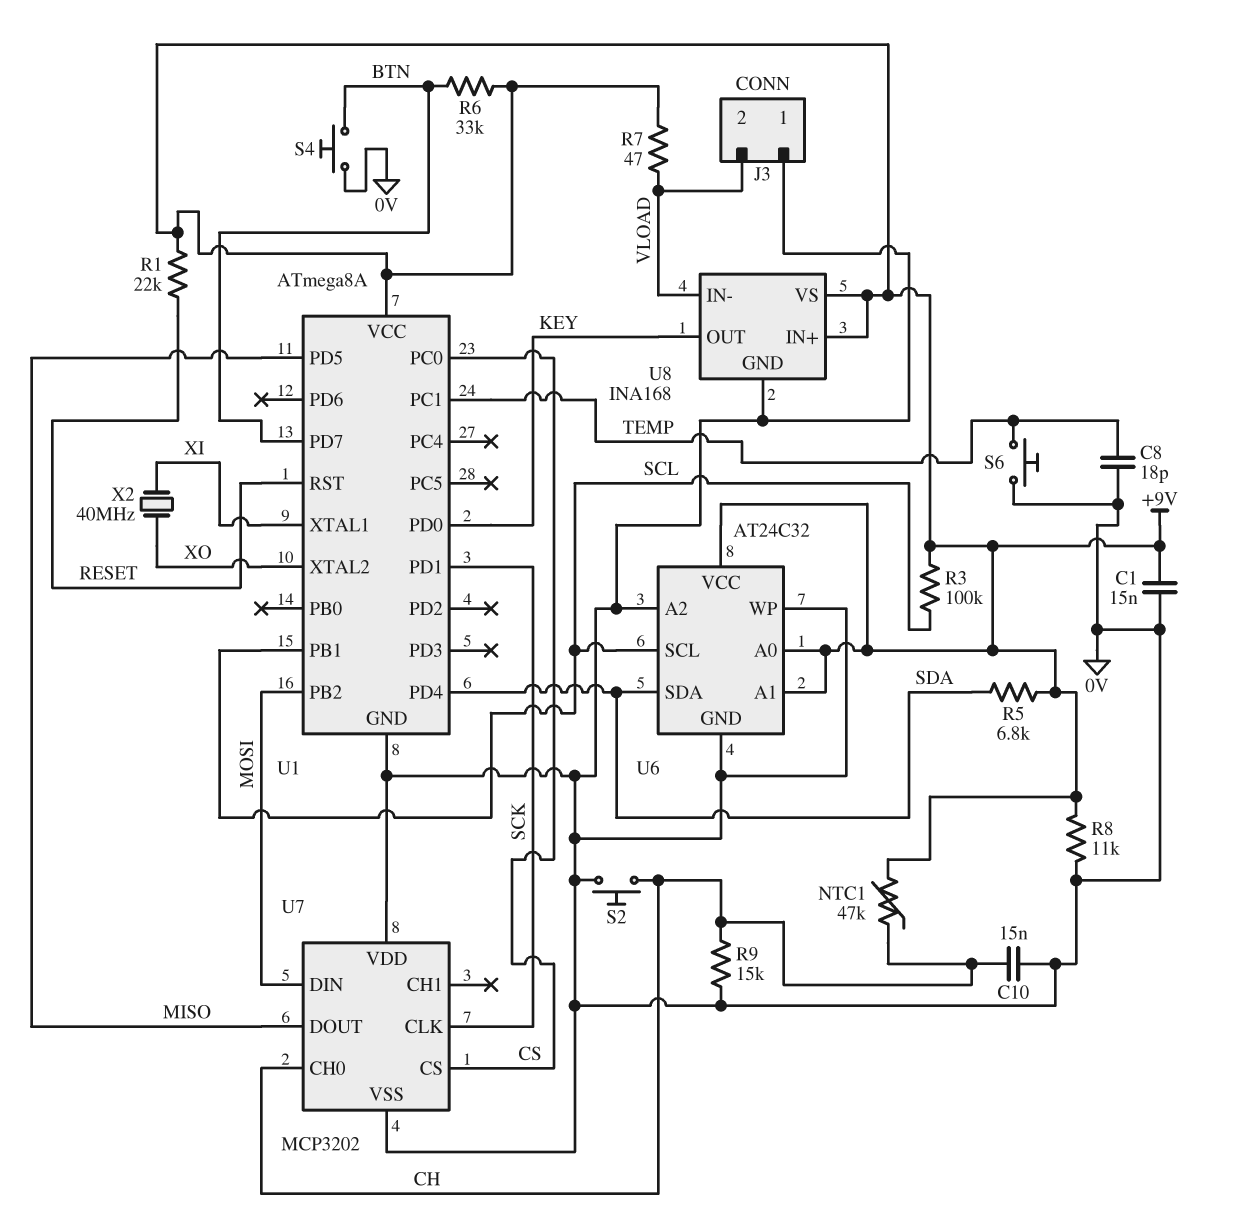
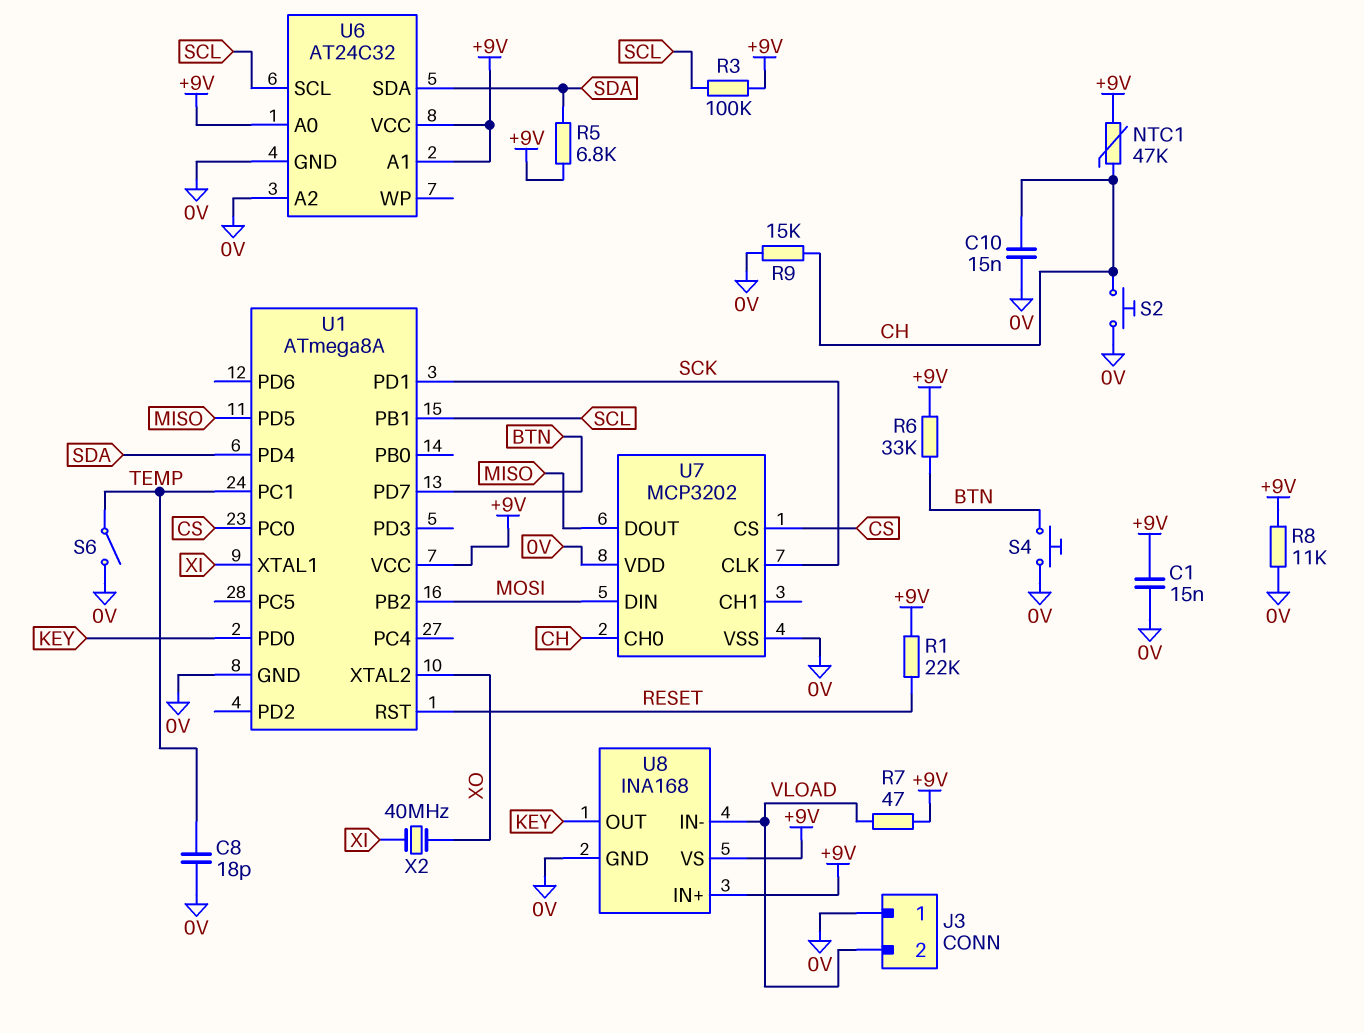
S6: button (0V, TEMP) -> switch (0V, TEMP)
U6 pin WP: 0V -> none

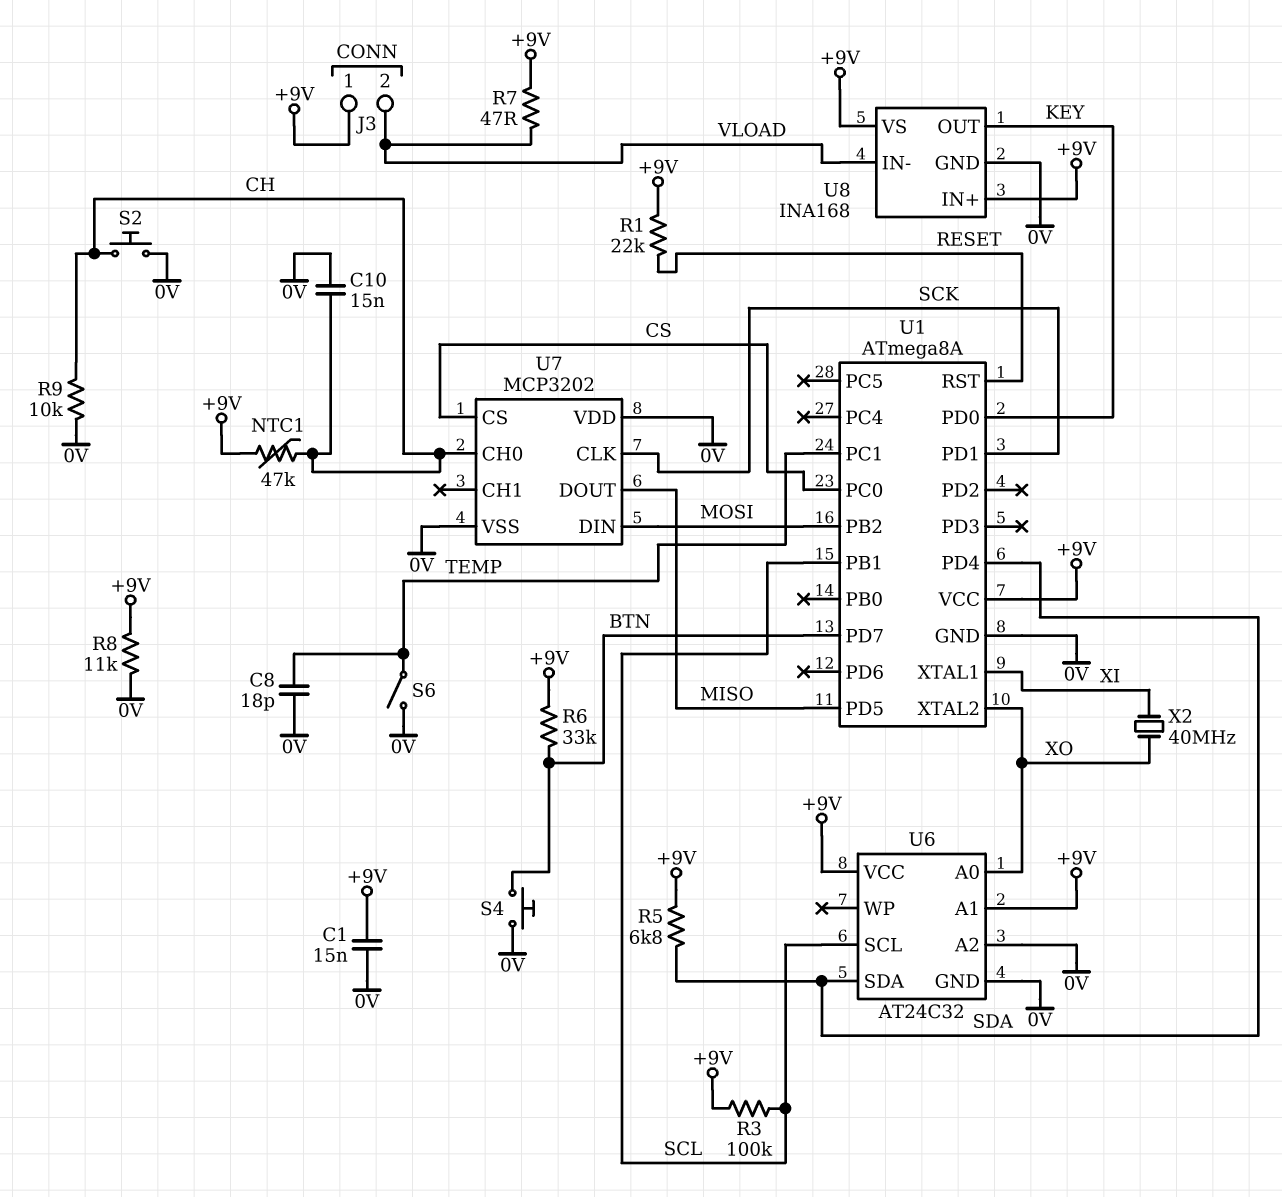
J3 pin 1: 0V -> +9V
R9: 15k (0V, CH) -> 10k (0V, CH)
U6 pin A0: +9V -> XO

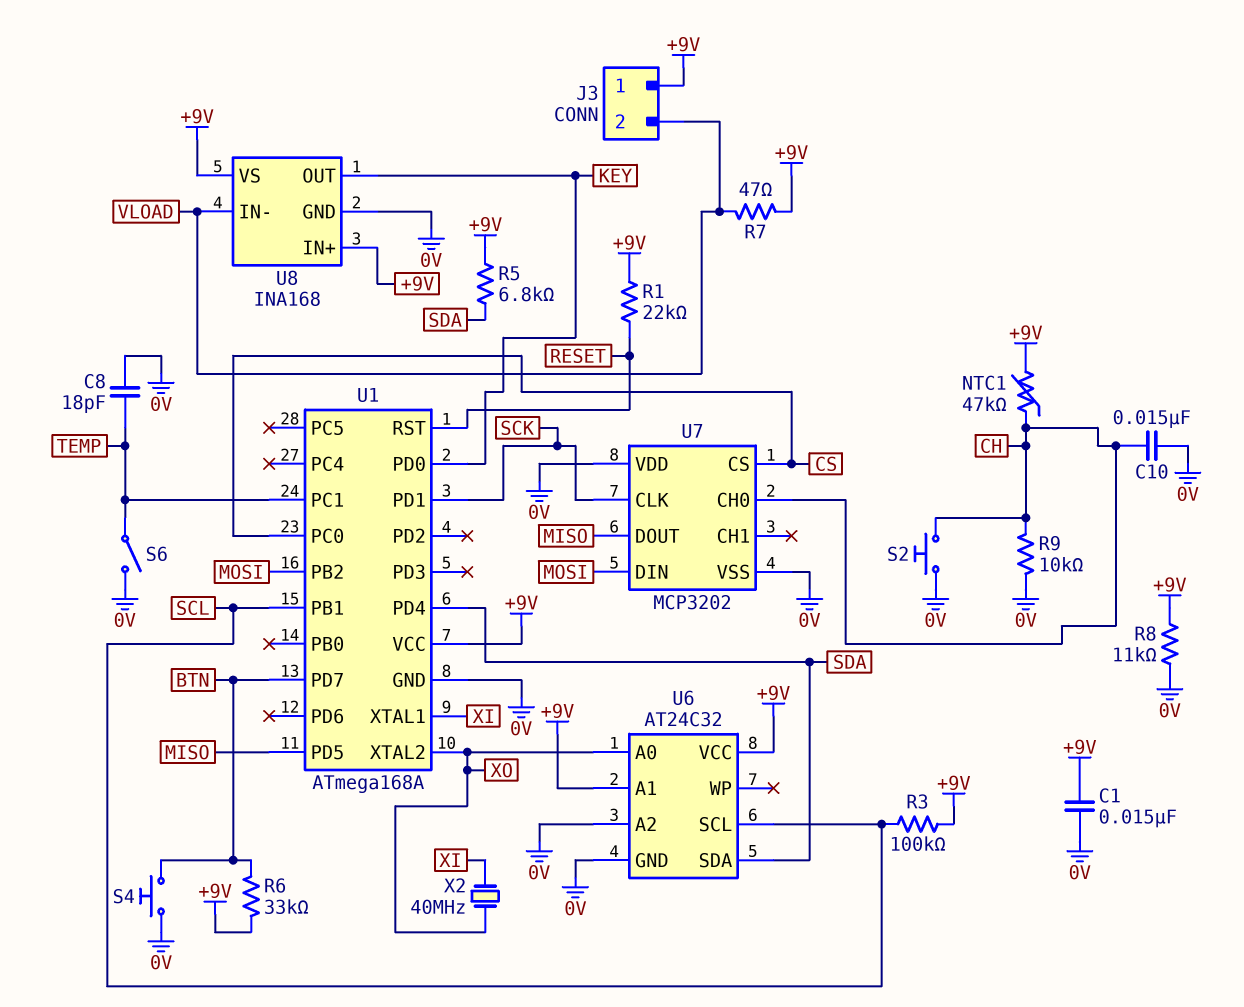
U1: ATmega8A -> ATmega168A

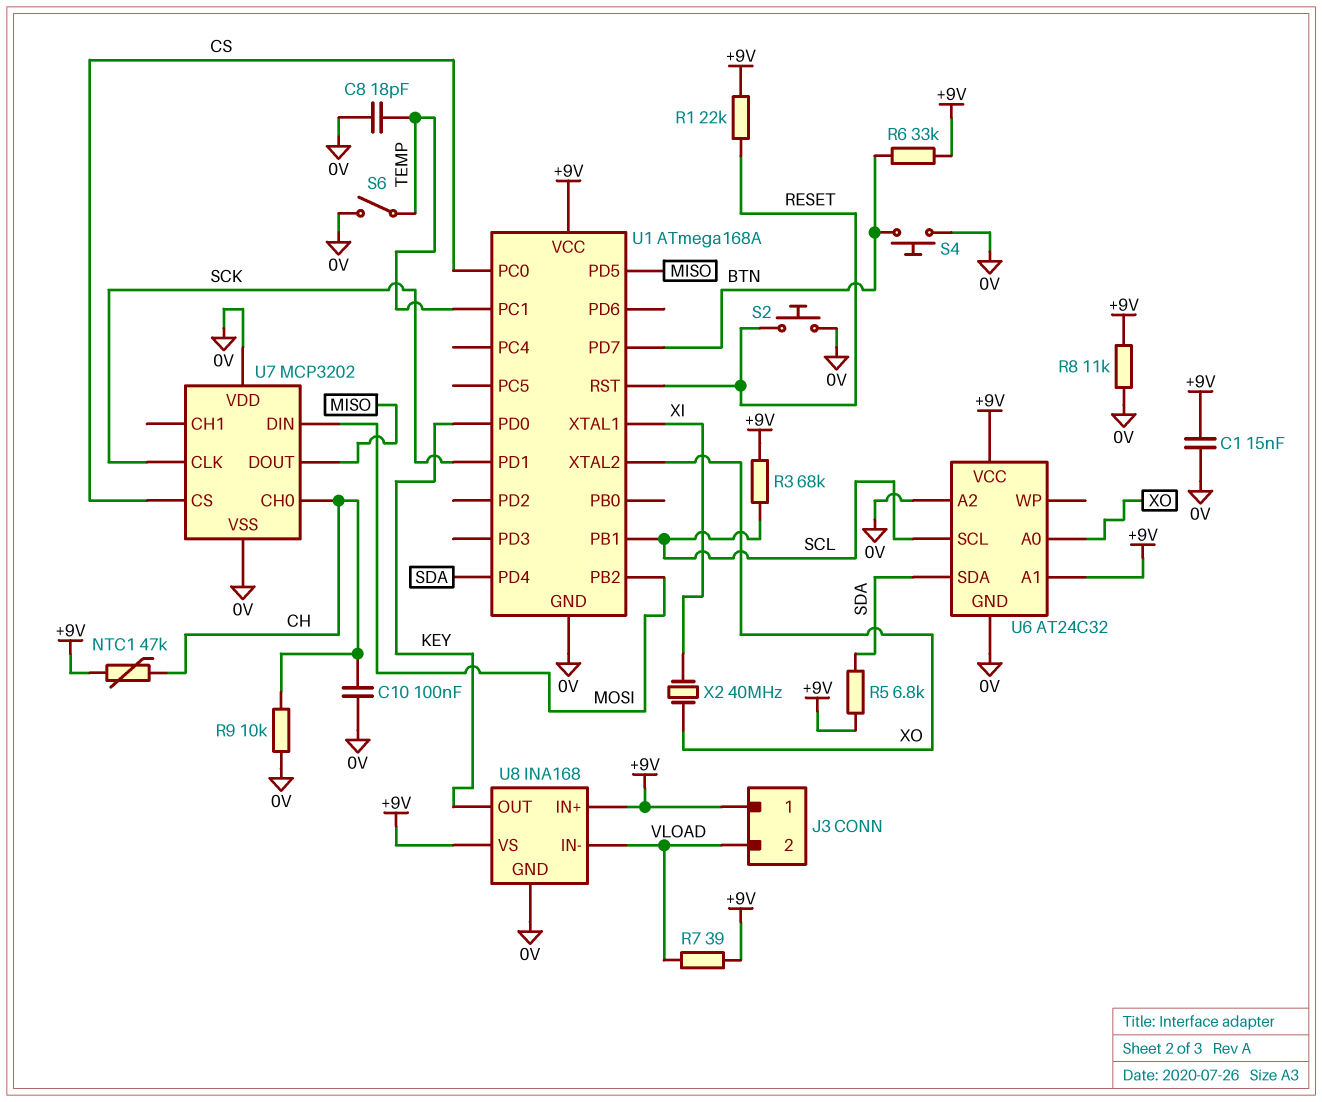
C10: 15nF (0V, CH) -> 100nF (0V, CH)
R3: 100k (+9V, SCL) -> 68k (+9V, SCL)
R7: 47 (+9V, VLOAD) -> 39 (+9V, VLOAD)
S2: button (0V, CH) -> button (0V, RESET)

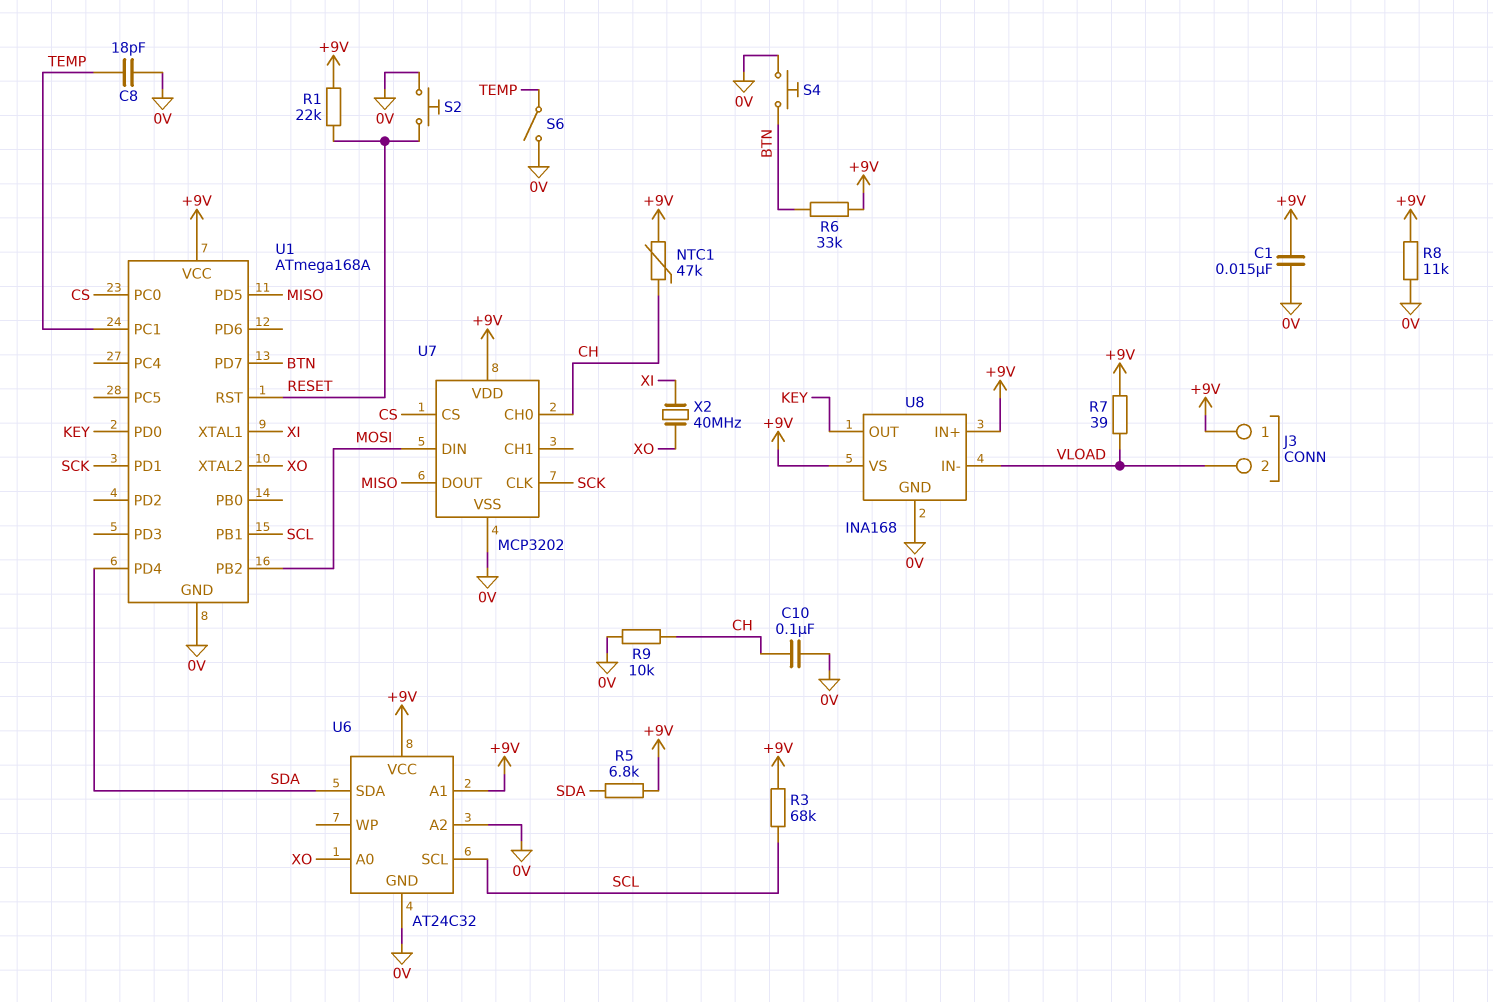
U7 pin VDD: 0V -> +9V

